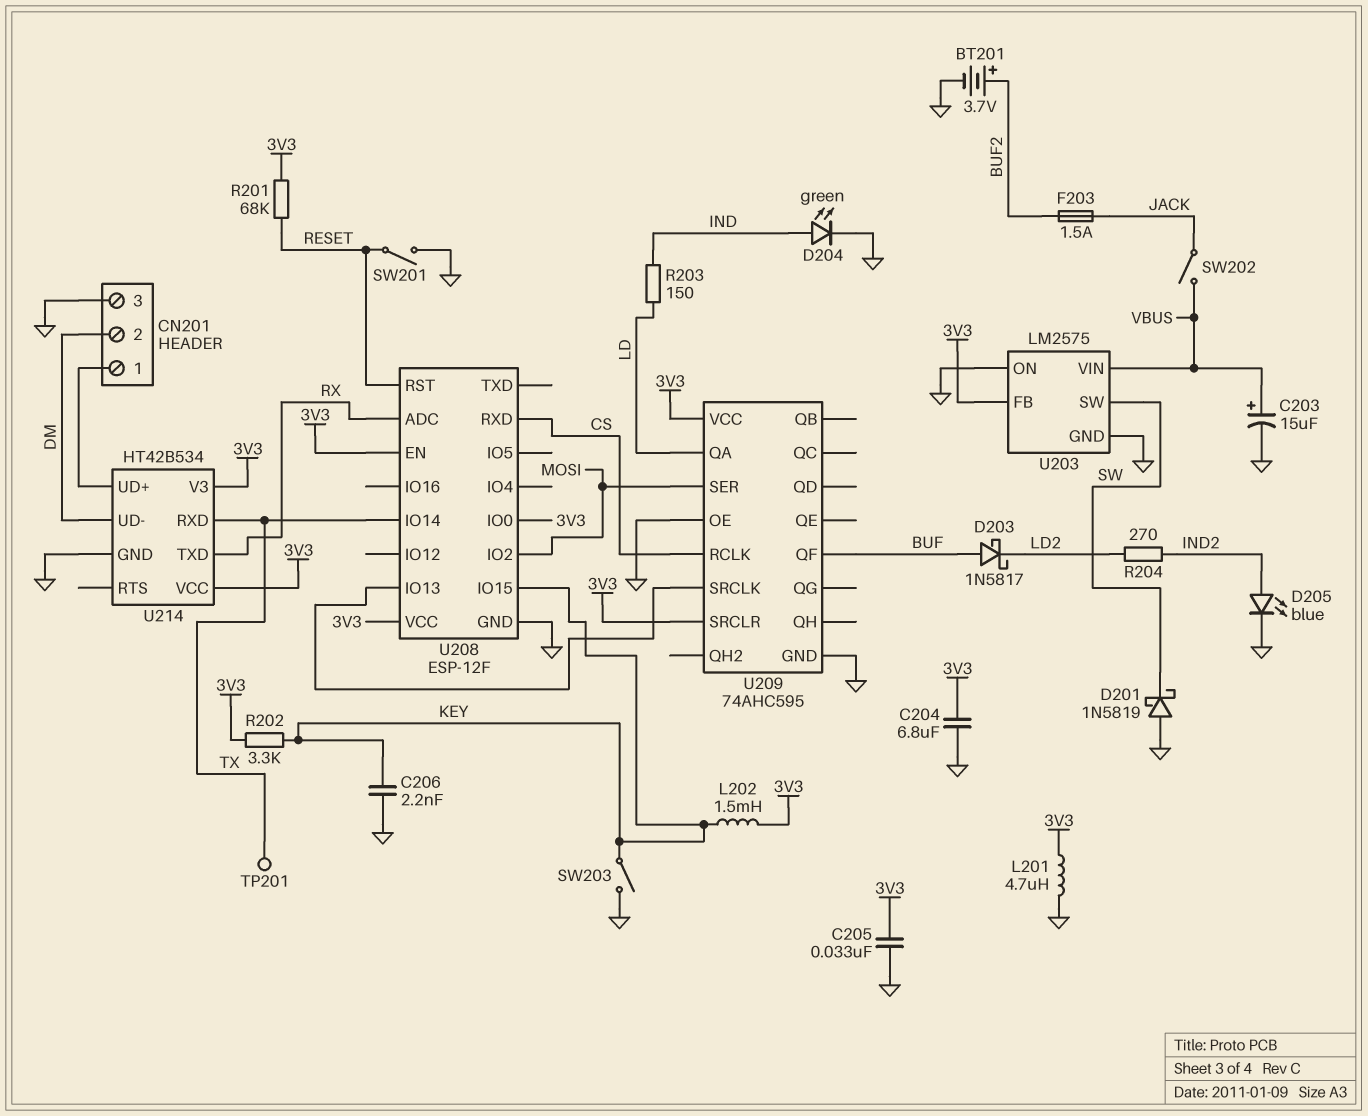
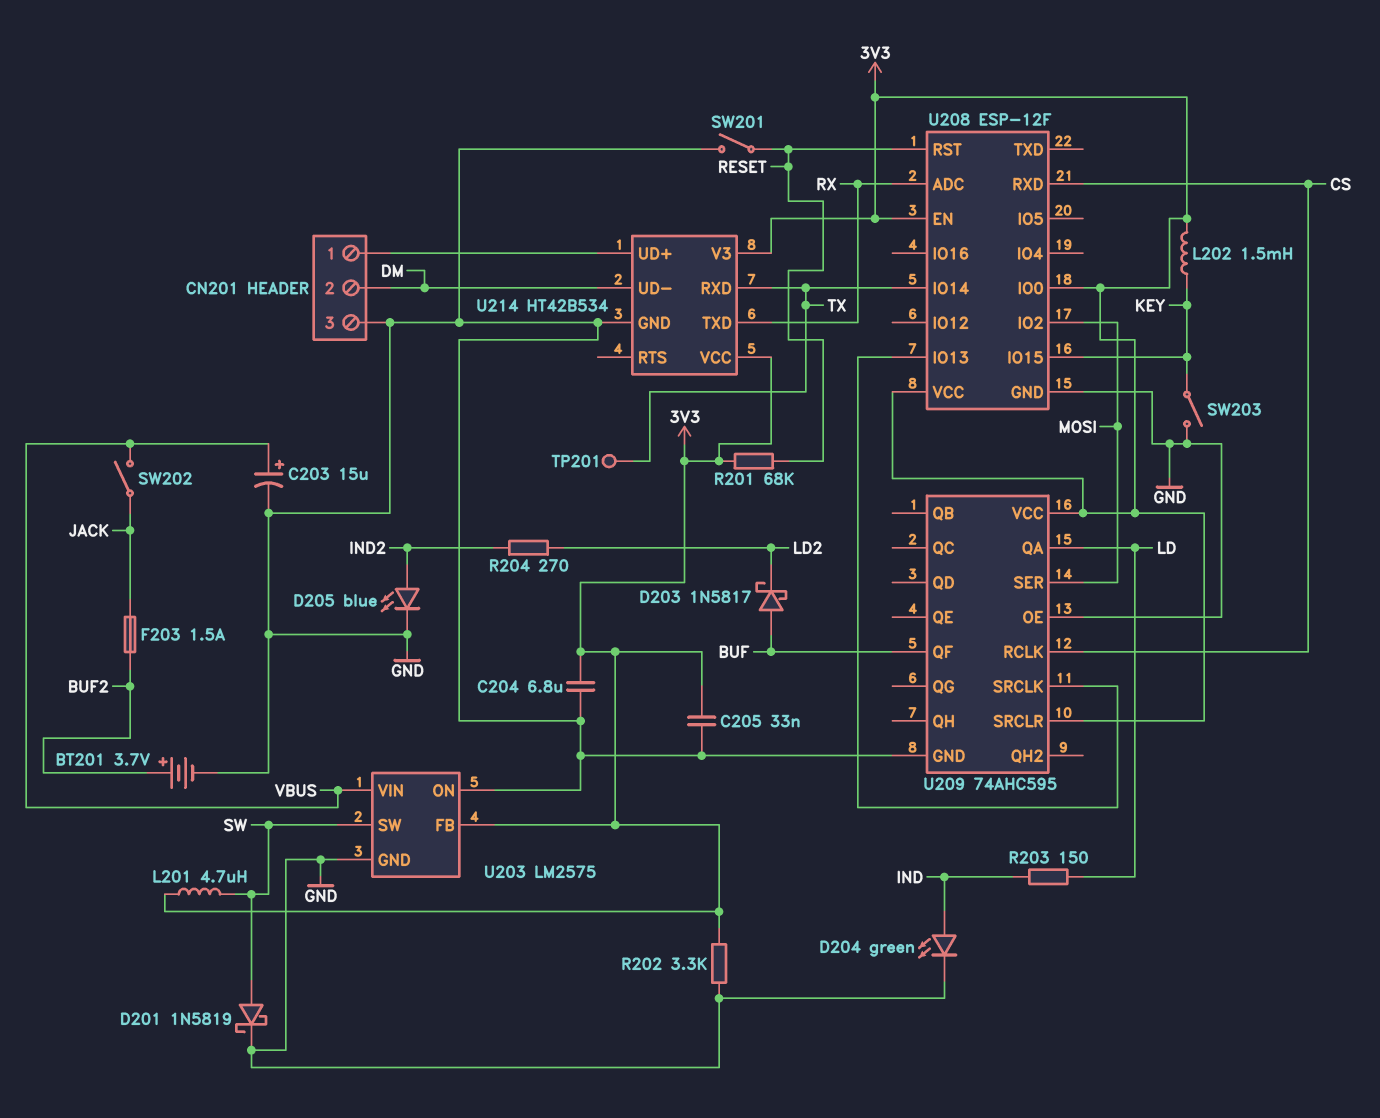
C206: 2.2nF (GND, KEY) -> none
D201: schottky 1N5819 (A GND, K SW) -> schottky 1N5819 (A SW, K GND)
L201: 4.7uH (3V3, GND) -> 4.7uH (3V3, SW)
R202: 3.3k (3V3, KEY) -> 3.3k (3V3, GND)

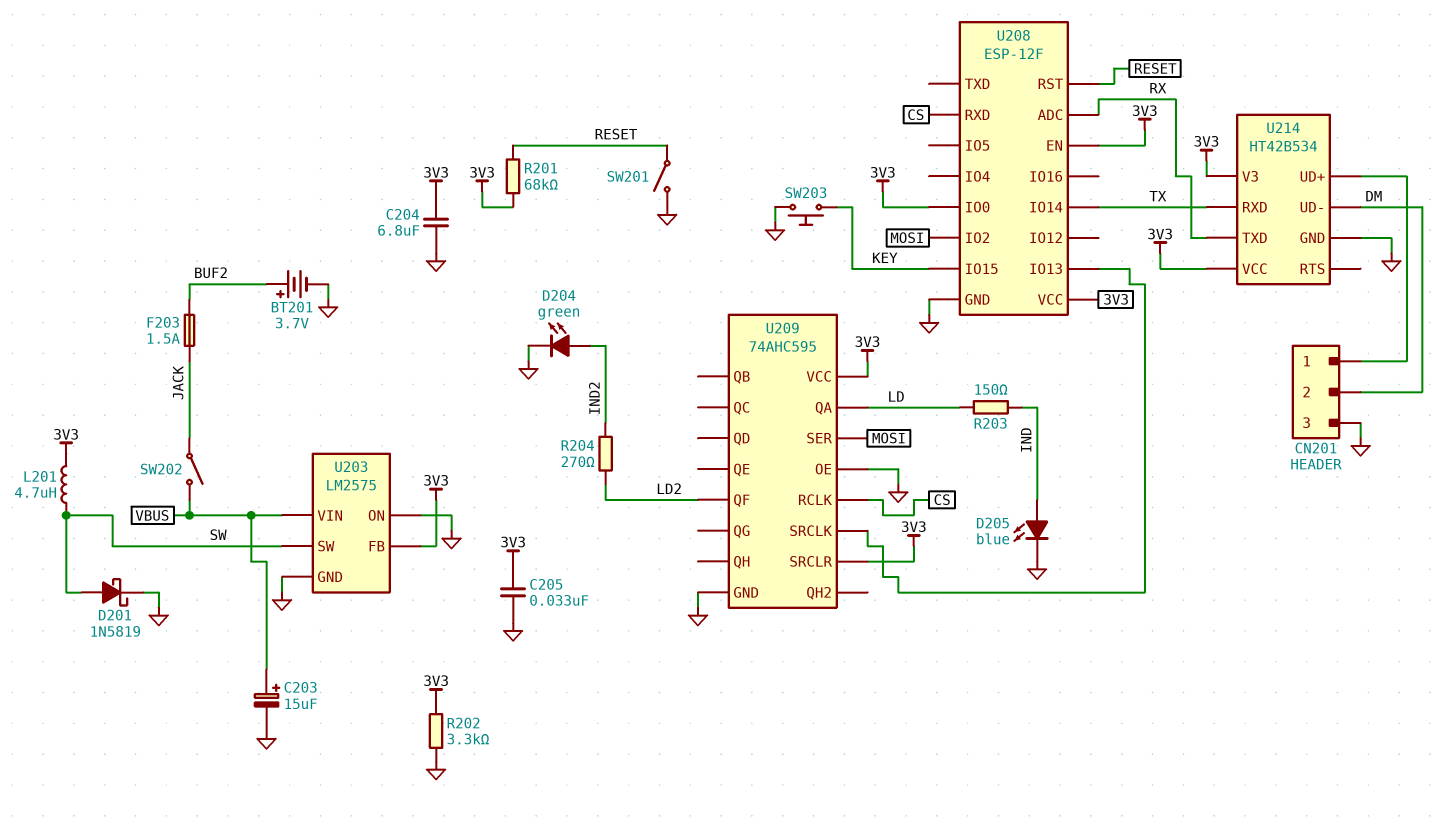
D203: schottky 1N5817 (A BUF, K LD2) -> none
D204: LED green (A IND, K GND) -> LED green (A IND2, K GND)
D205: LED blue (A IND2, K GND) -> LED blue (A IND, K GND)
L202: 1.5mH (3V3, KEY) -> none
SW203: switch (GND, KEY) -> button (GND, KEY)
TP201: test point (TX) -> none
U209 pin QF: BUF -> LD2

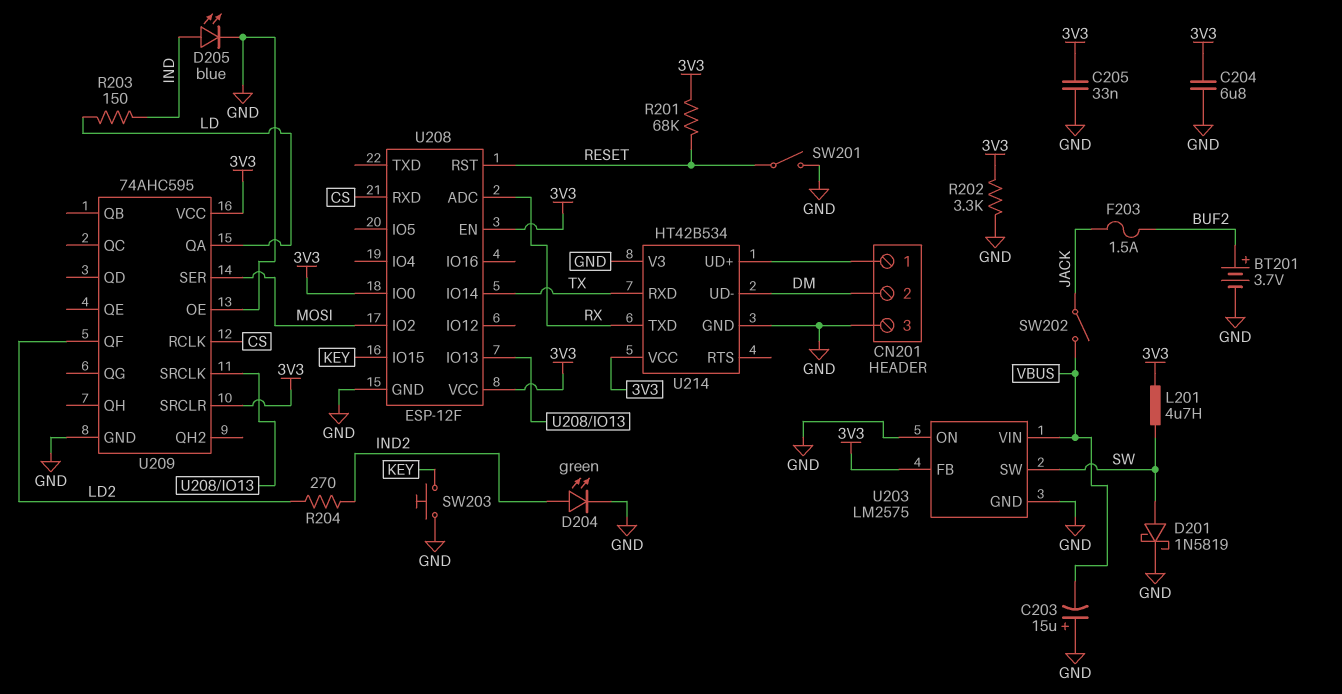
C203: 15uF (plus VBUS, minus GND) -> 15uF (plus GND, minus VBUS)
U214 pin V3: 3V3 -> GND

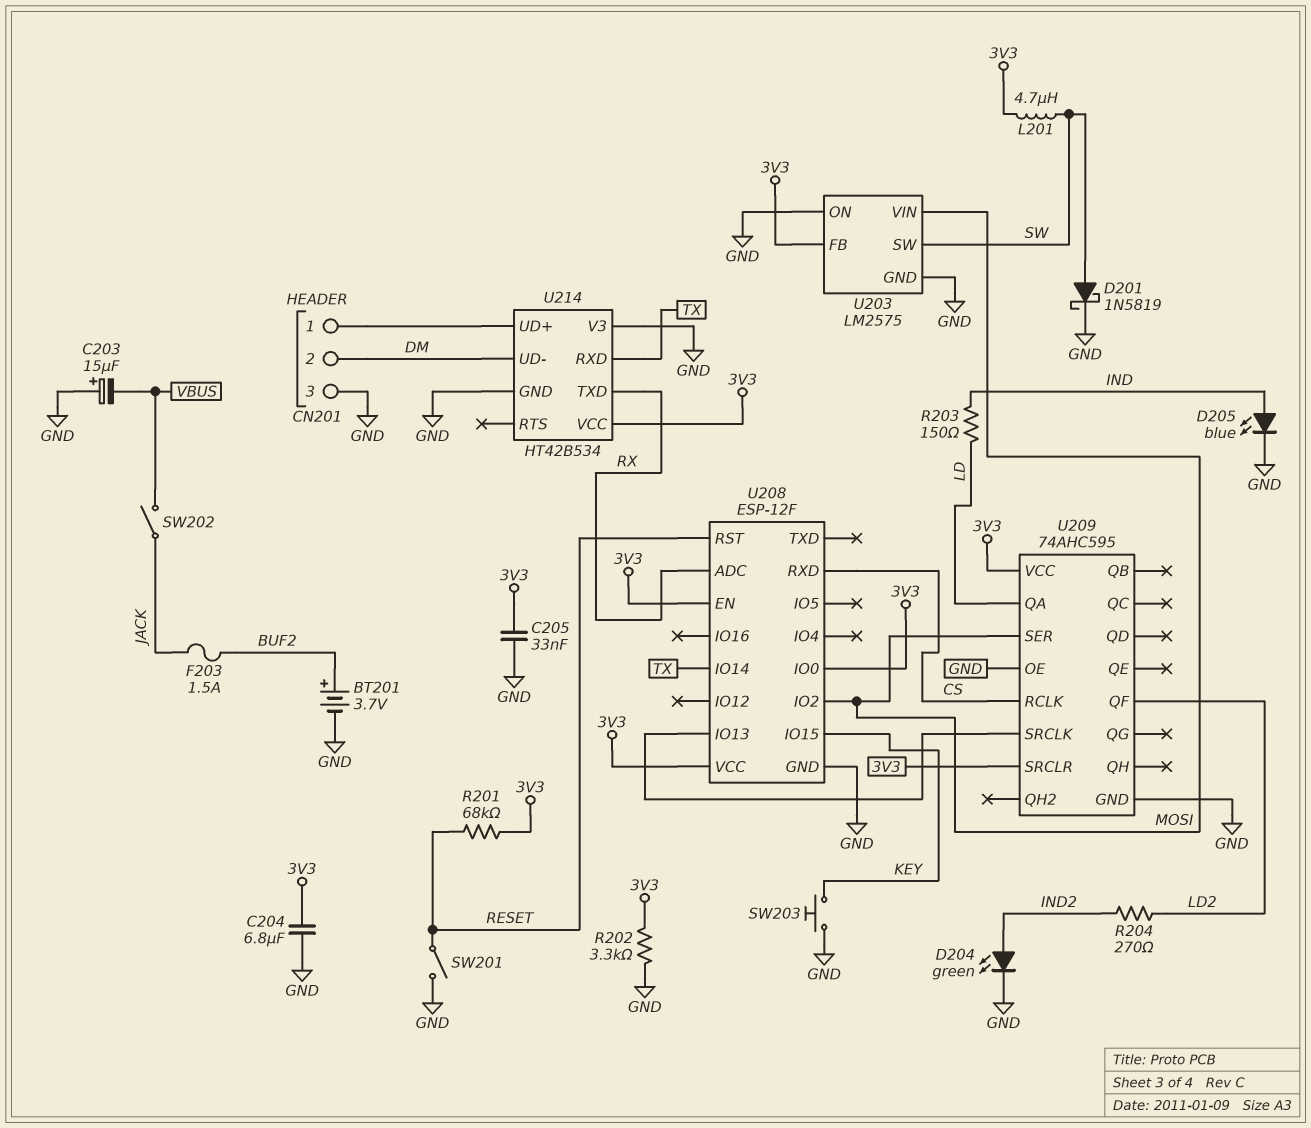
U203 pin VIN: VBUS -> MOSI

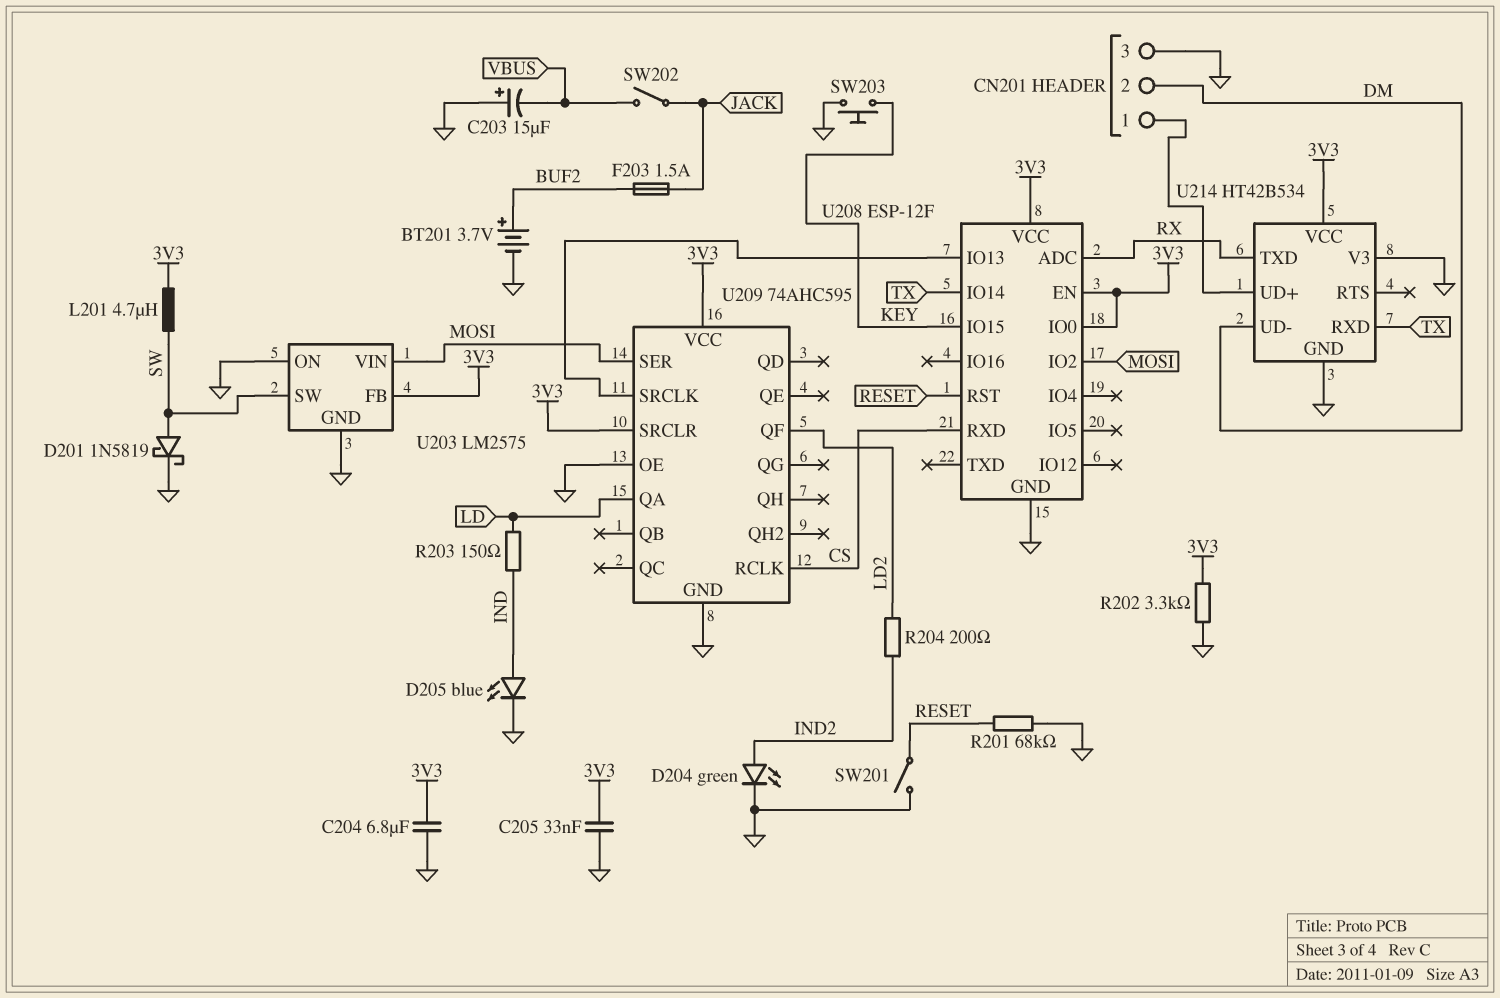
R201: 68k (3V3, RESET) -> 68k (GND, RESET)
R204: 270 (IND2, LD2) -> 200 (IND2, LD2)

